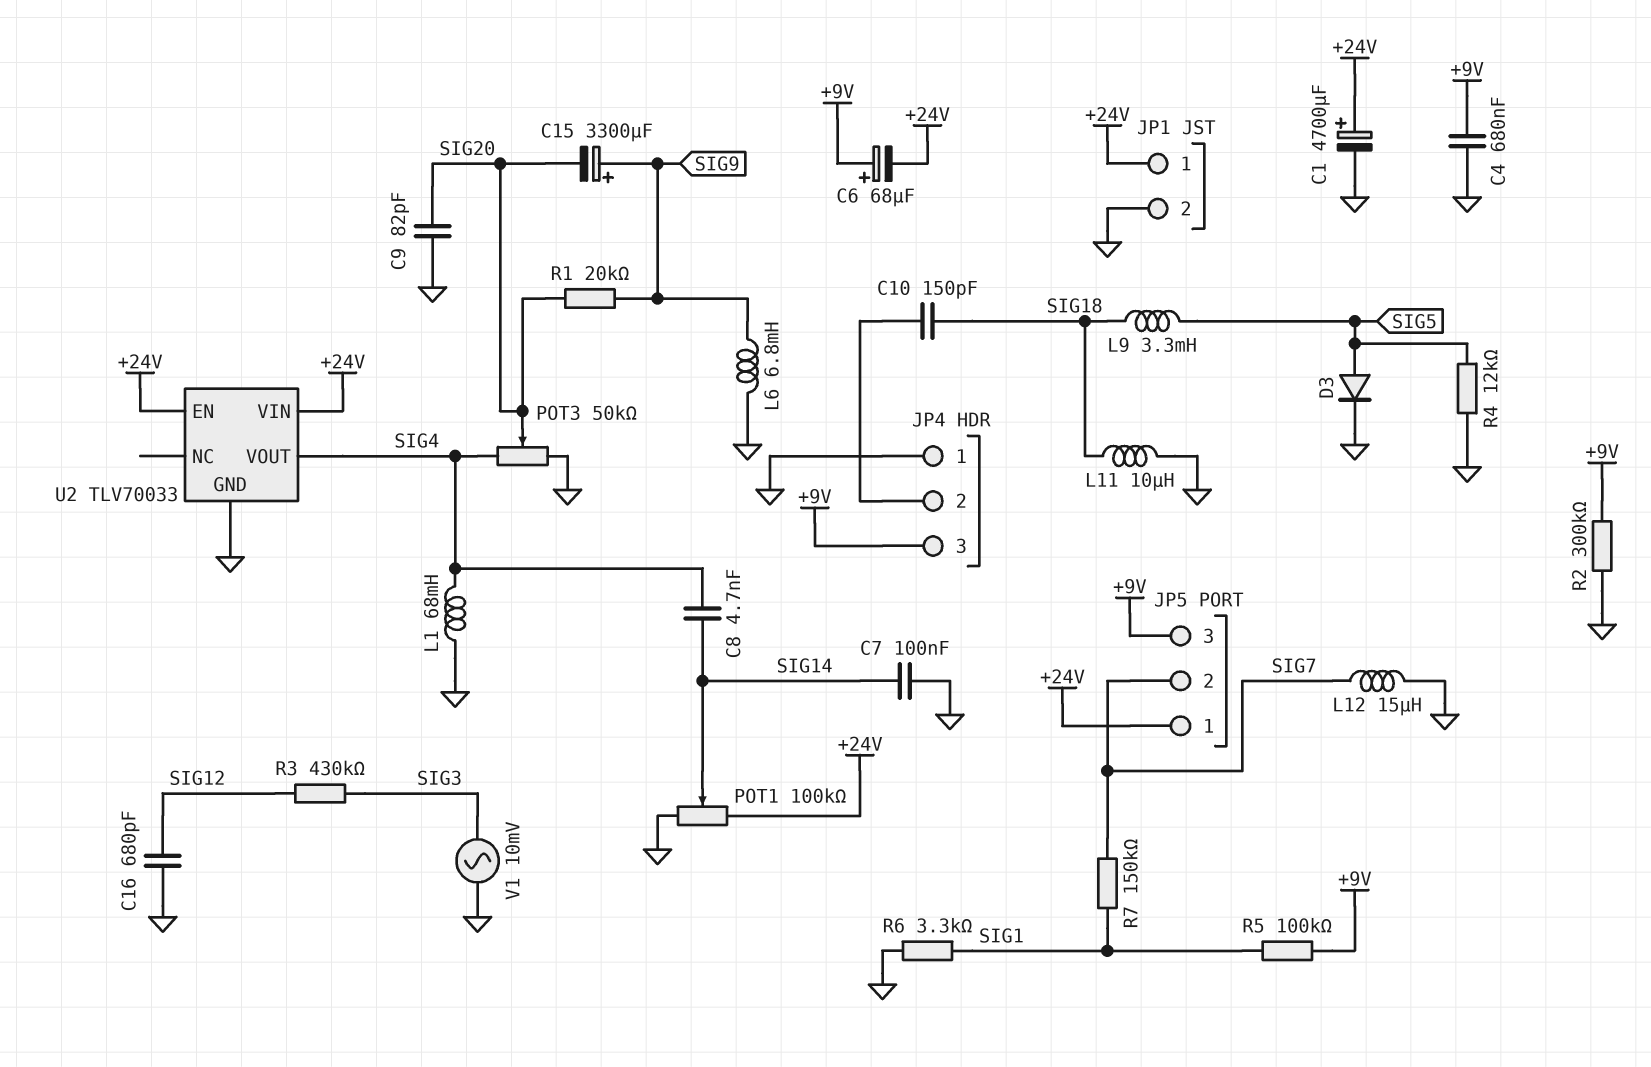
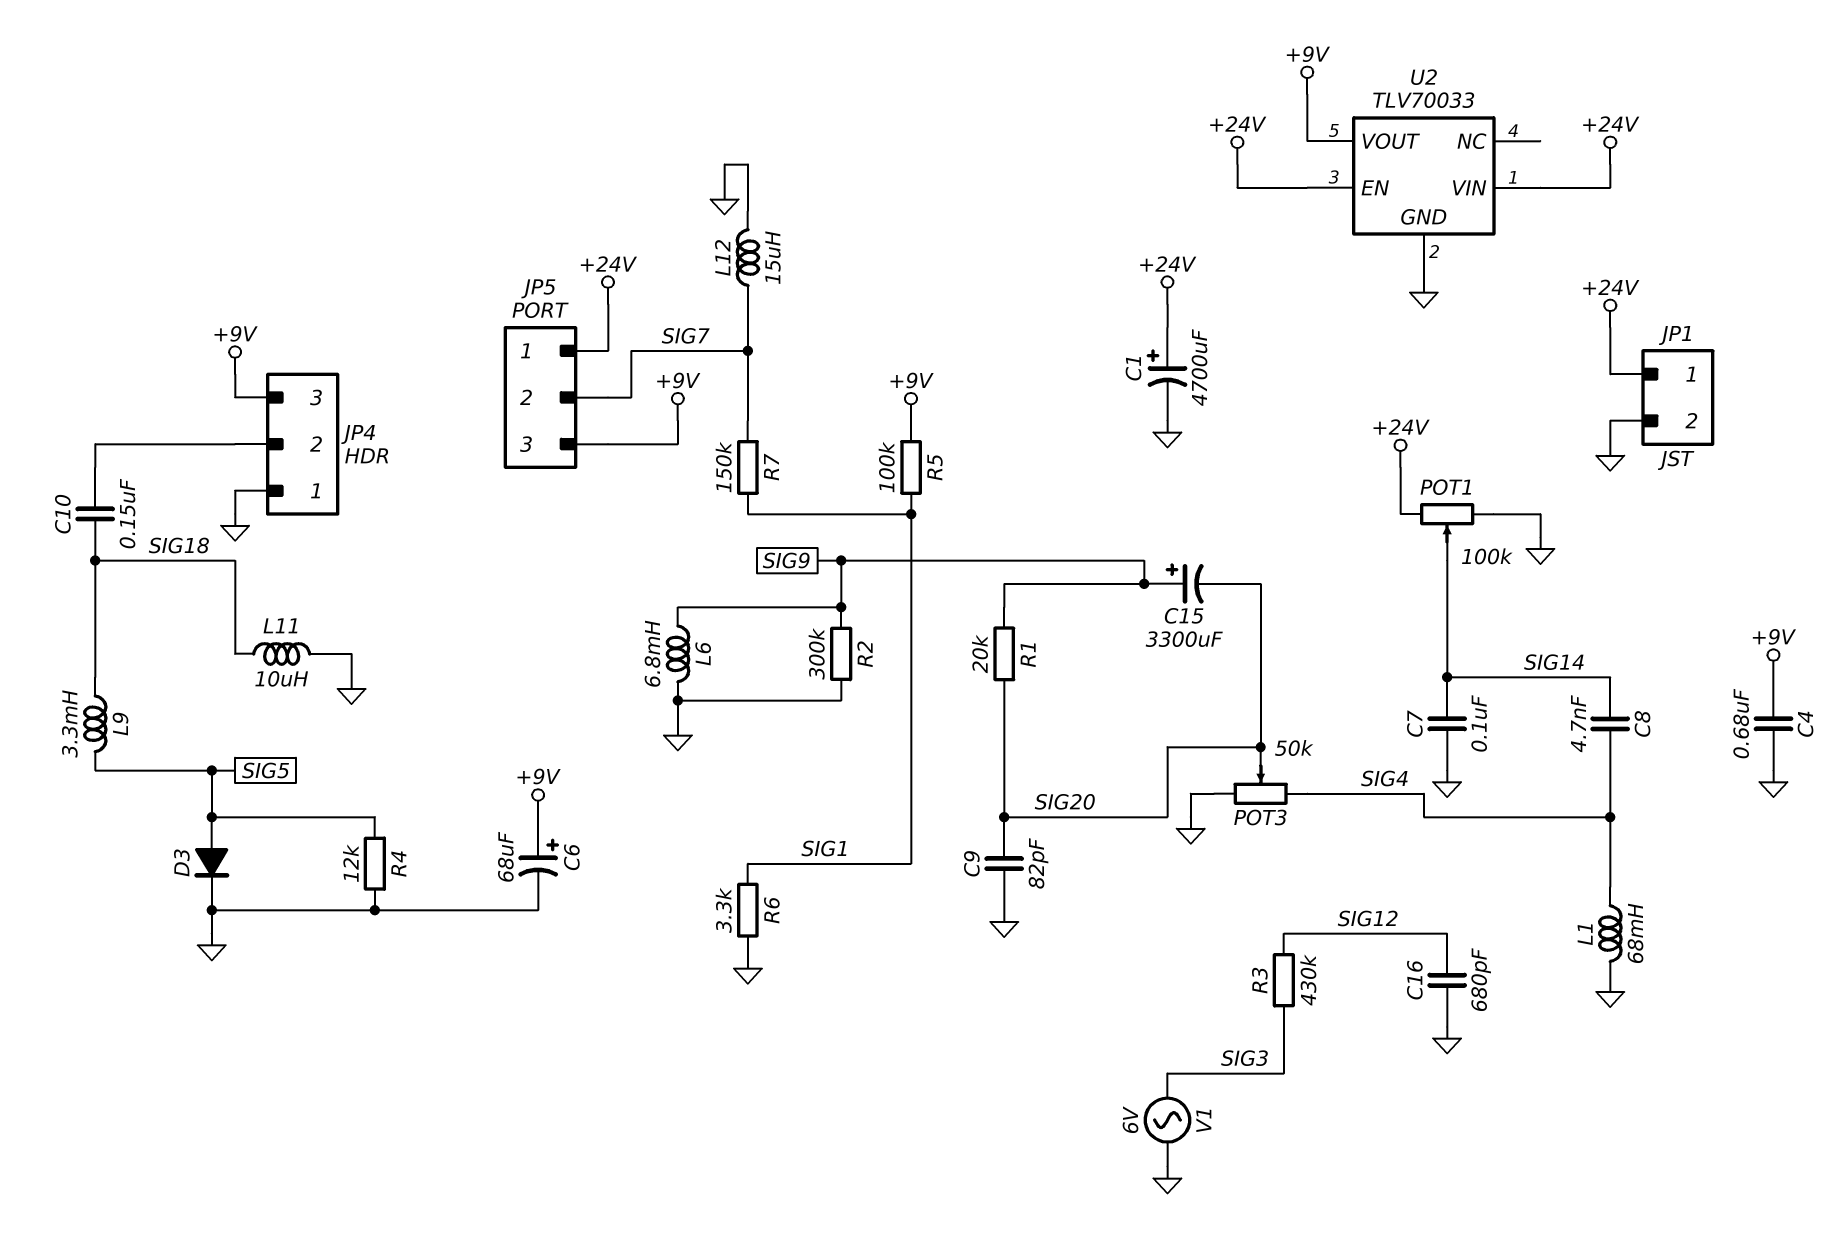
C6: 68uF (plus +9V, minus +24V) -> 68uF (plus +9V, minus GND)
C10: 150pF (JP4/2, SIG18) -> 150nF (JP4/2, SIG18)
R2: 300k (+9V, GND) -> 300k (GND, SIG9)
U2 pin VOUT: SIG4 -> +9V
V1: AC 10mV (GND, SIG3) -> AC 6V (GND, SIG3)

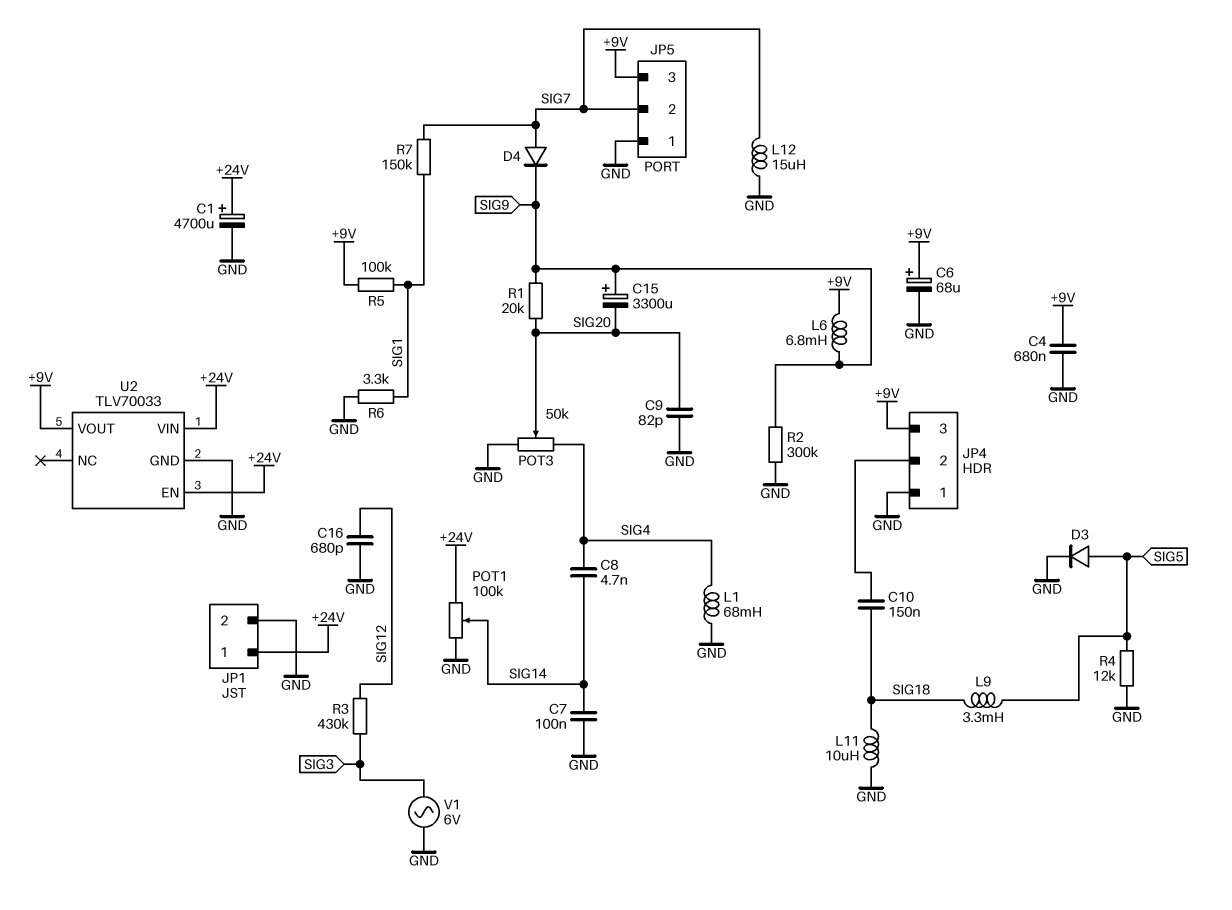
D4: none -> diode (A SIG7, K SIG9)
JP5 pin 1: +24V -> GND
L6: 6.8mH (GND, SIG9) -> 6.8mH (+9V, SIG9)

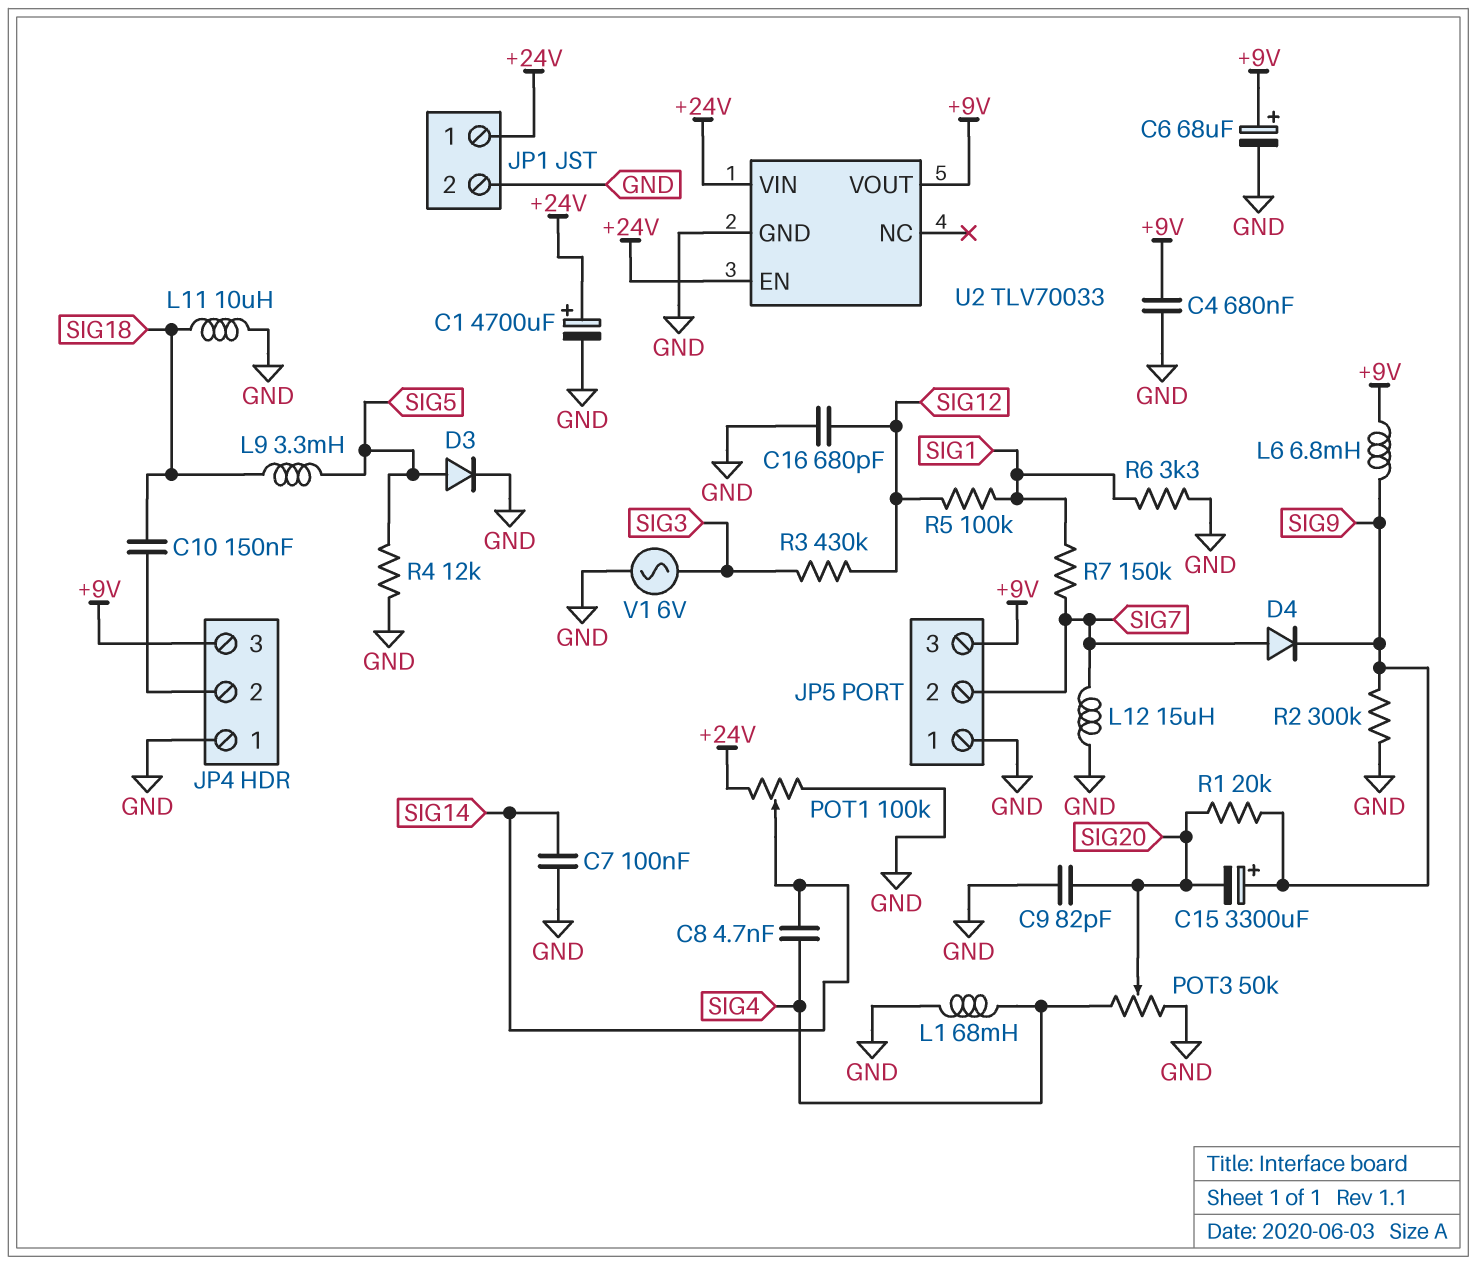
R5: 100k (+9V, SIG1) -> 100k (SIG1, SIG12)

